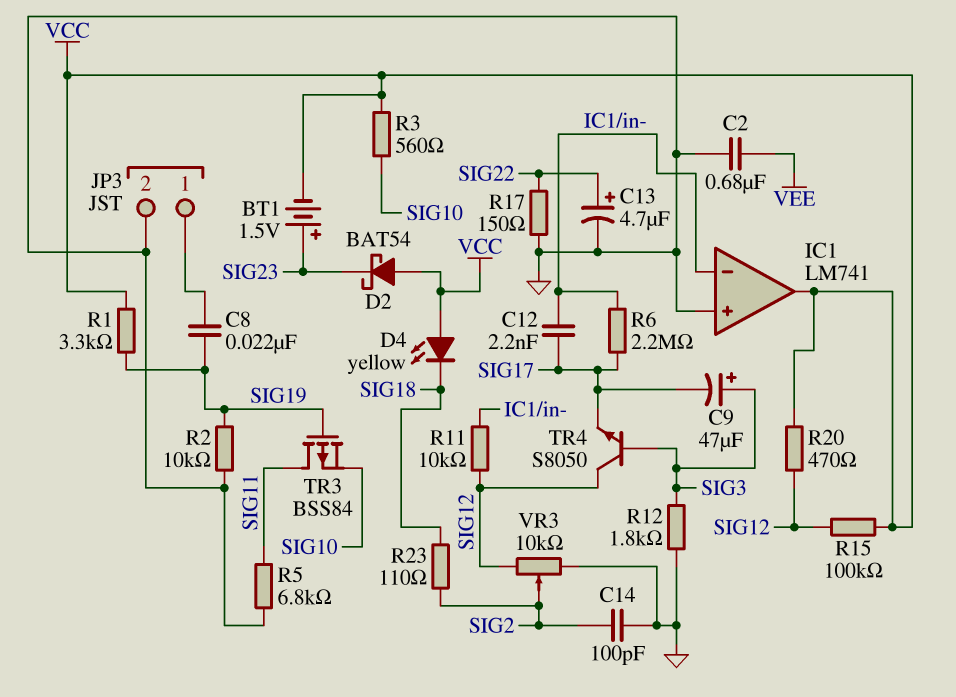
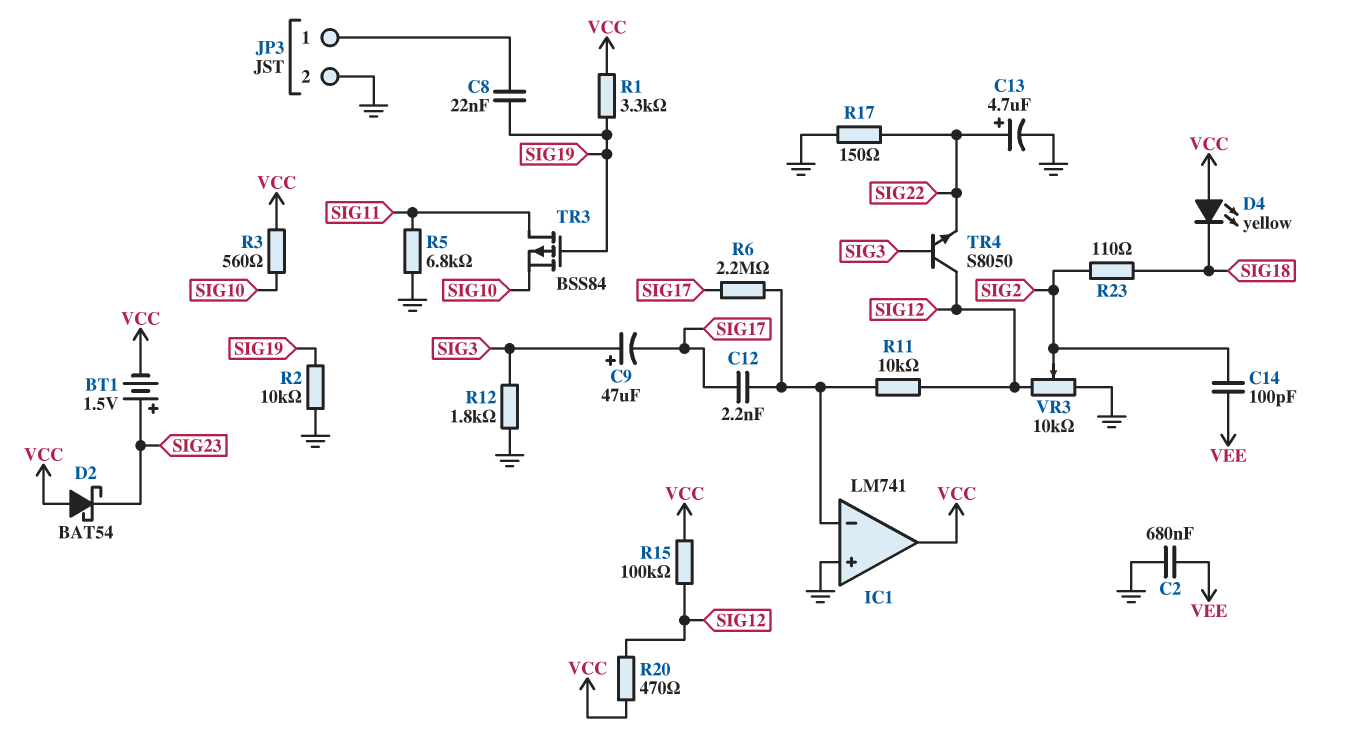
C14: 100pF (GND, SIG2) -> 100pF (SIG2, VEE)
TR4: NPN S8050 (B SIG3, C SIG12, E SIG17) -> NPN S8050 (B SIG3, C SIG12, E SIG22)

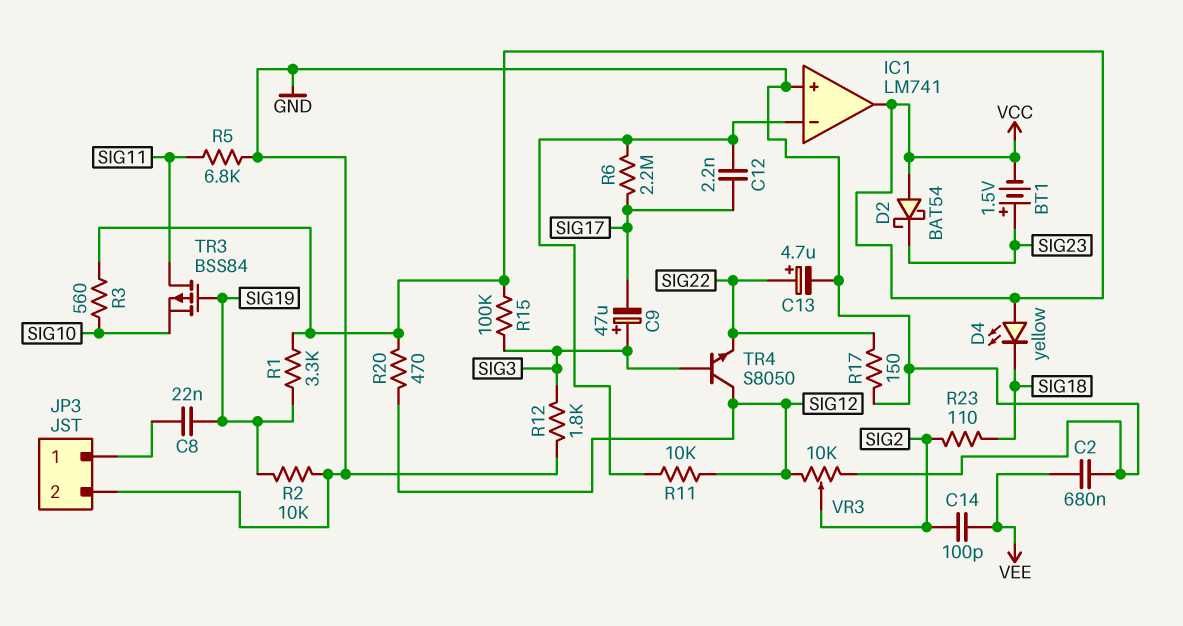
R15: 100k (SIG12, VCC) -> 100k (SIG3, VCC)

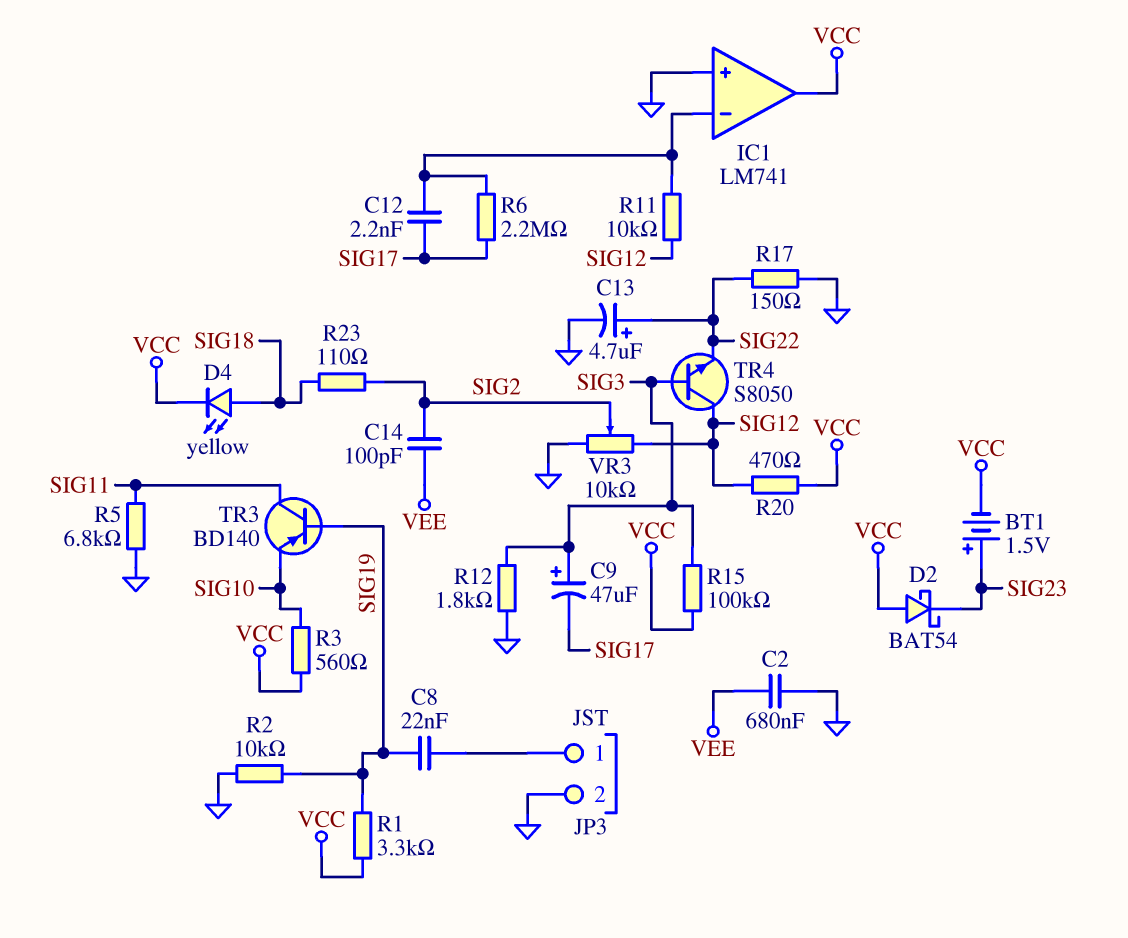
D4: LED yellow (A VCC, K SIG18) -> LED yellow (A SIG18, K VCC)
TR3: PMOS BSS84 (G SIG19, D SIG11, S SIG10) -> PNP BD140 (B SIG19, C SIG11, E SIG10)

